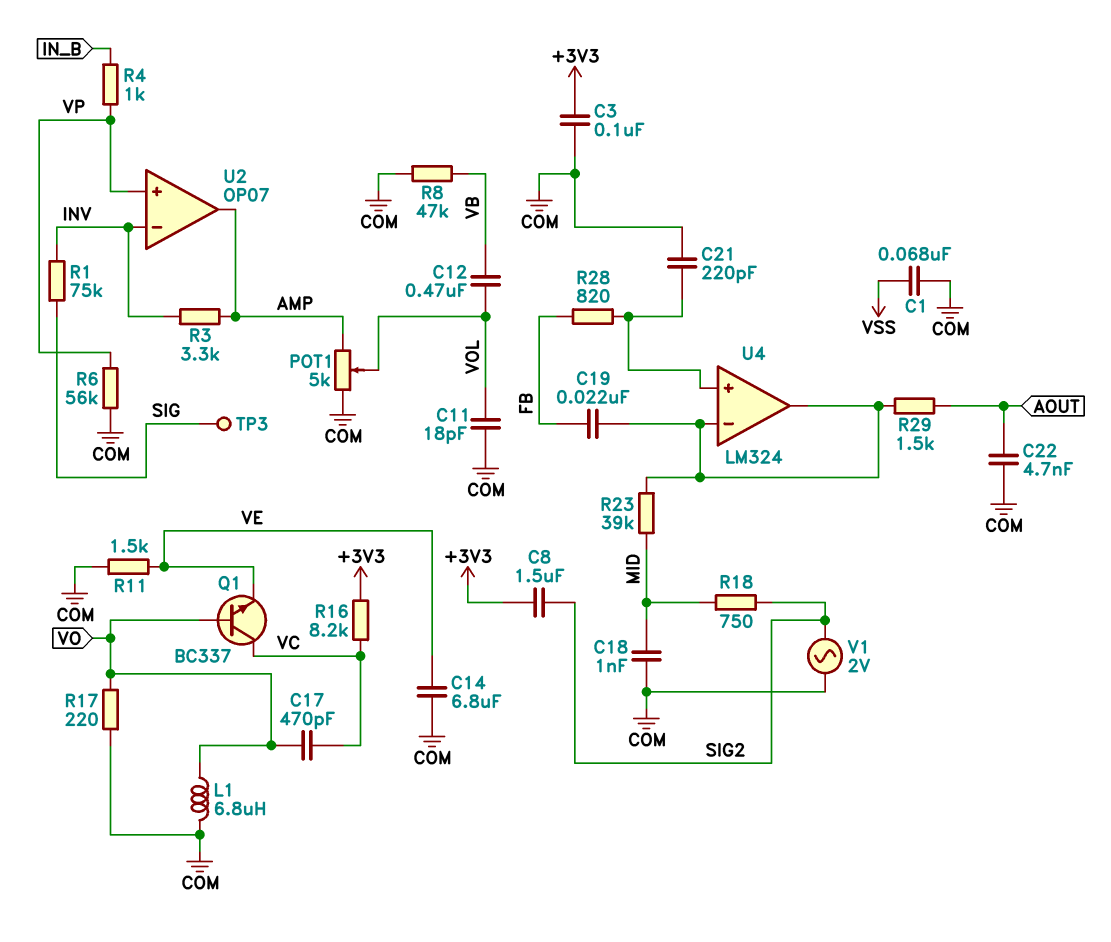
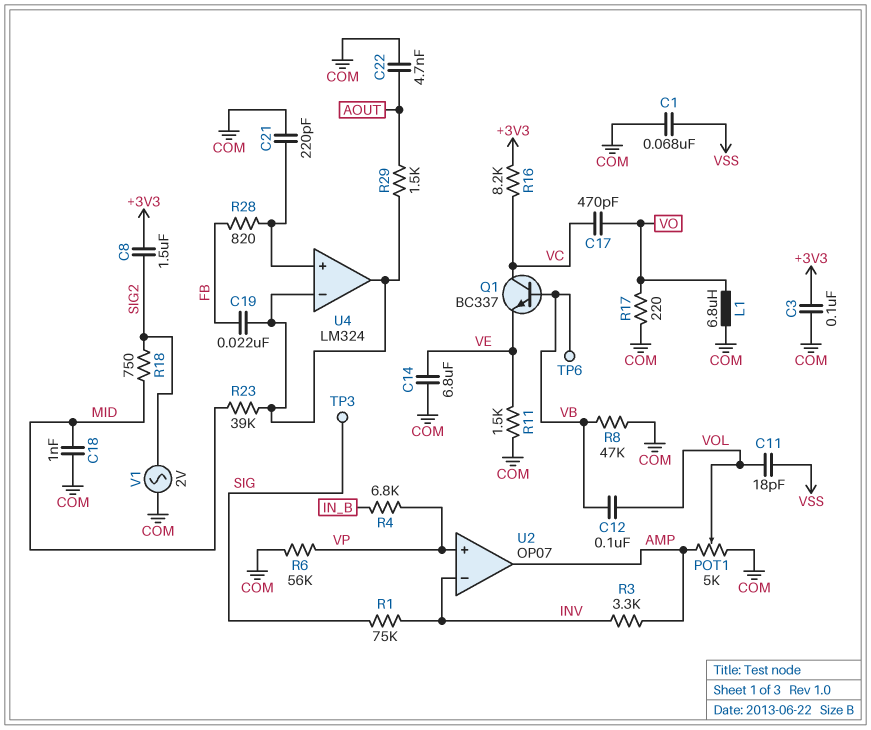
C11: 18pF (COM, VOL) -> 18pF (VOL, VSS)
C12: 470nF (VB, VOL) -> 100nF (VB, VOL)
Q1: NPN BC337 (B VO, C VC, E VE) -> NPN BC337 (B VB, C VC, E VE)
R4: 1k (IN_B, VP) -> 6.8k (IN_B, VP)
TP6: none -> test point (VB)

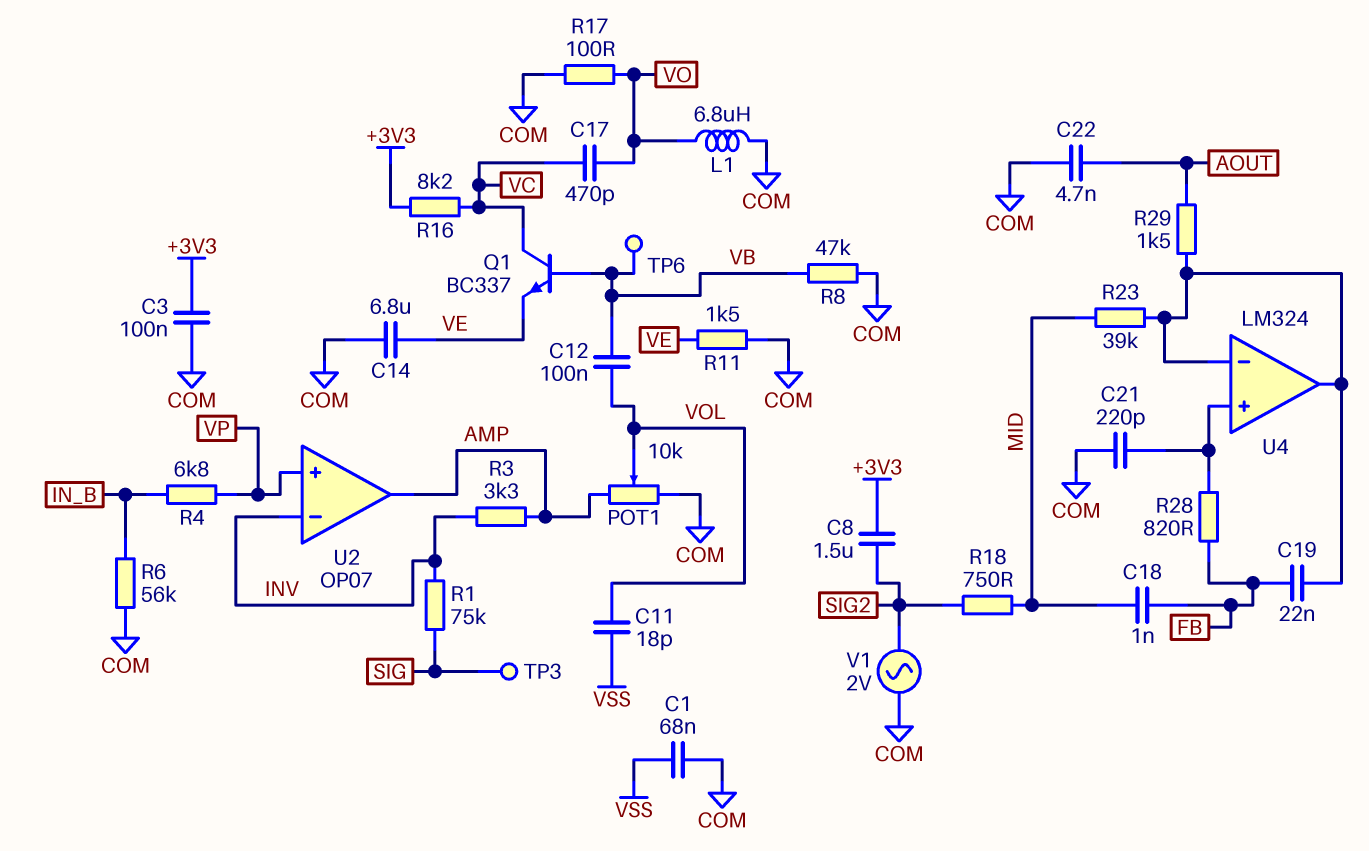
C18: 1nF (COM, MID) -> 1nF (FB, MID)
POT1: 5k (AMP, COM, wiper VOL) -> 10k (AMP, COM, wiper VOL)
R6: 56k (COM, VP) -> 56k (COM, IN_B)
R17: 220 (COM, VO) -> 100 (COM, VO)

